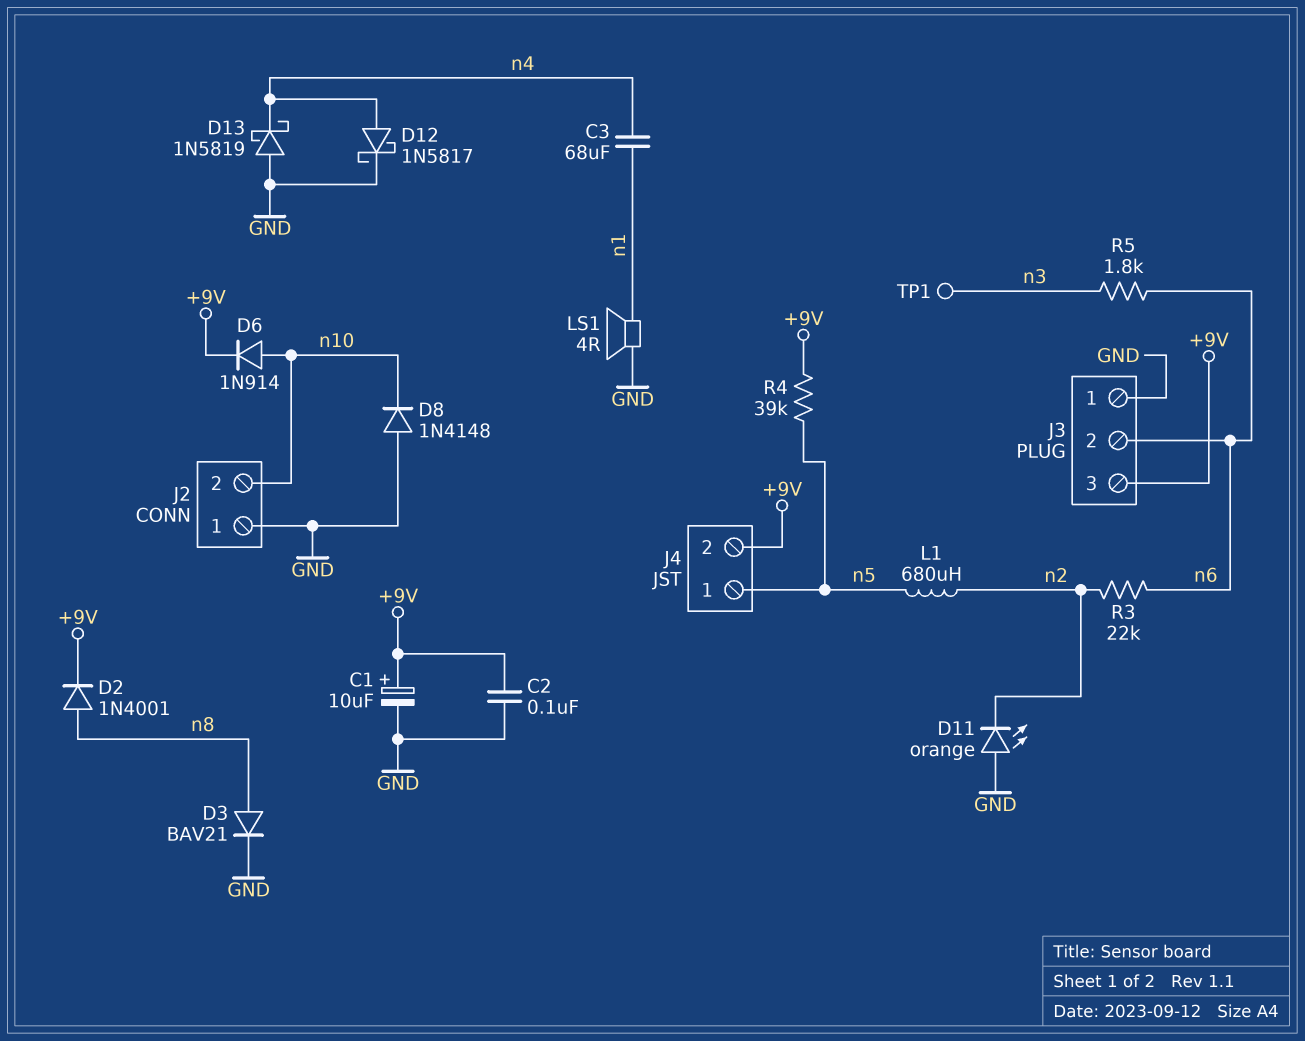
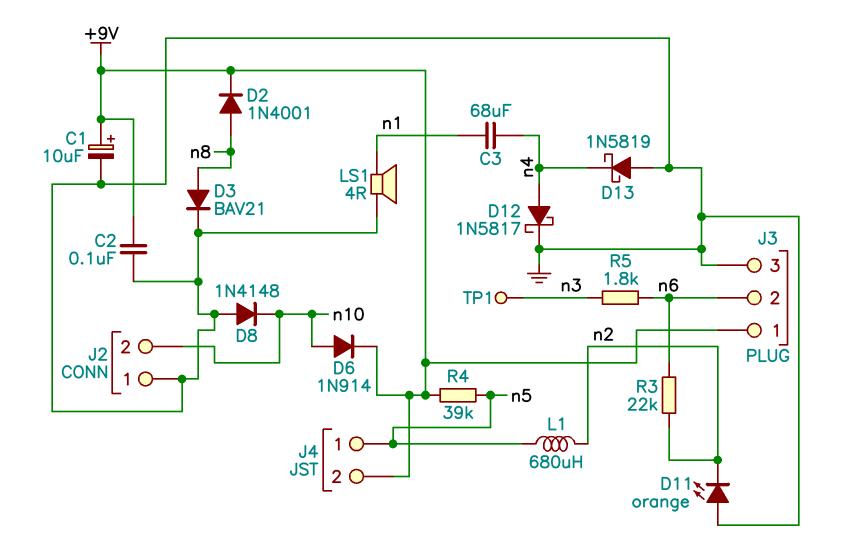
J3 pin 1: GND -> +9V
J3 pin 3: +9V -> GND

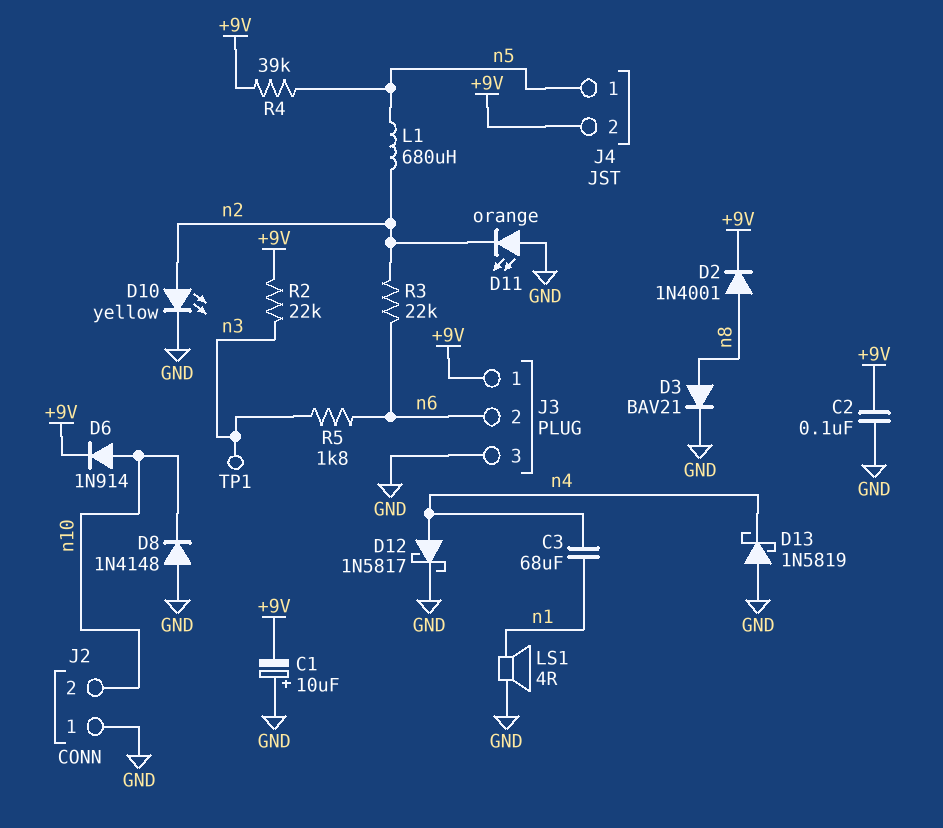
C1: 10uF (plus +9V, minus GND) -> 10uF (plus GND, minus +9V)
D10: none -> LED yellow (A n2, K GND)
R2: none -> 22k (+9V, n3)

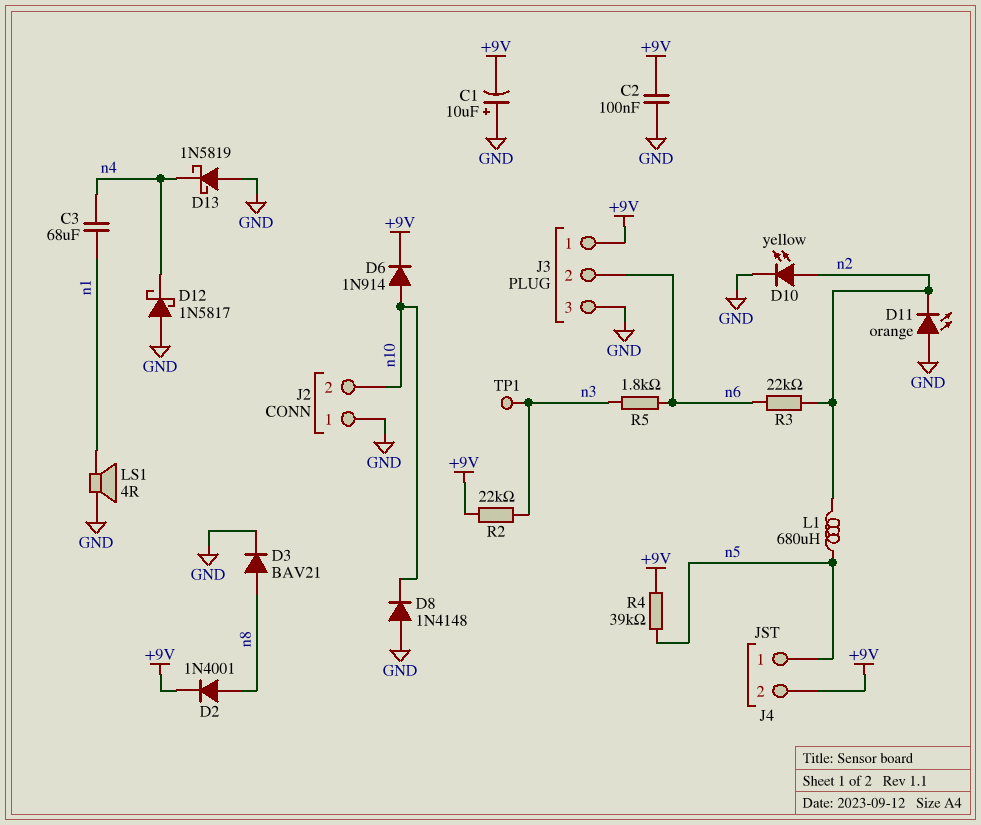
D12: schottky 1N5817 (A n4, K GND) -> schottky 1N5817 (A GND, K n4)

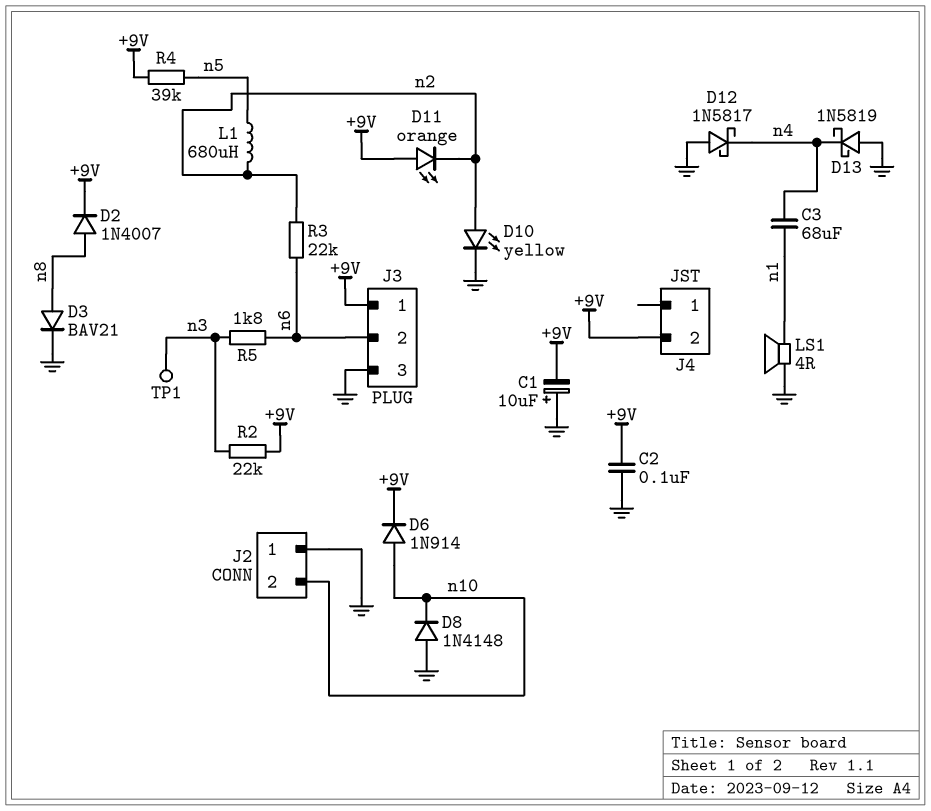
D2: diode 1N4001 (A n8, K +9V) -> diode 1N4007 (A n8, K +9V)
D11: LED orange (A GND, K n2) -> LED orange (A +9V, K n2)
J4 pin 1: n5 -> none

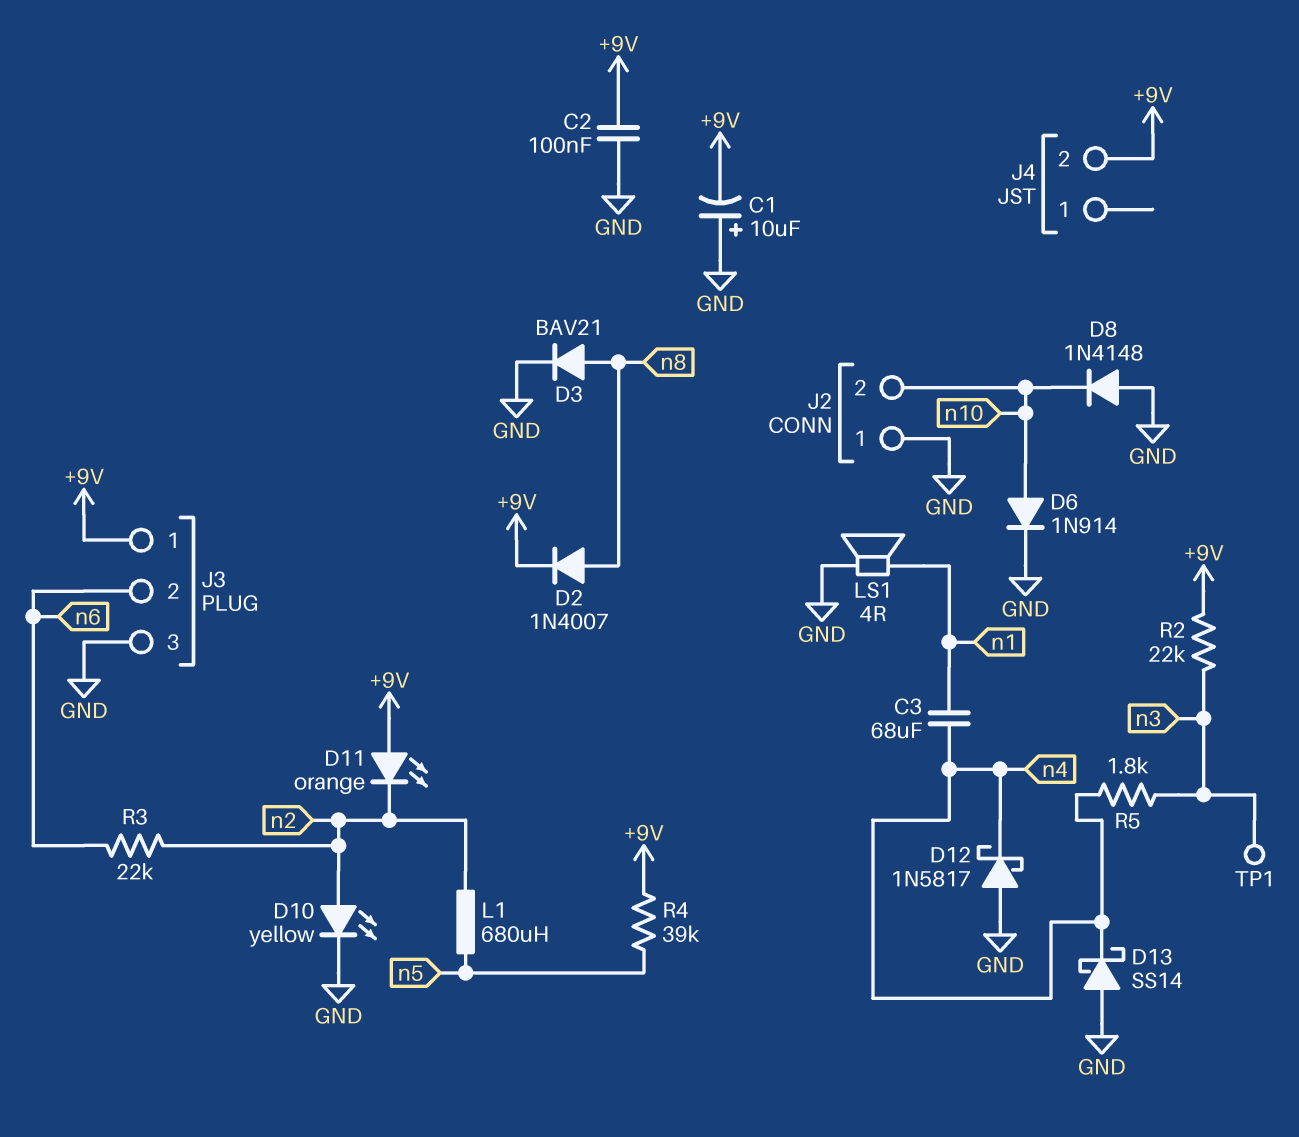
D6: diode 1N914 (A n10, K +9V) -> diode 1N914 (A n10, K GND)
D13: schottky 1N5819 (A GND, K n4) -> schottky SS14 (A GND, K n4)
R5: 1.8k (n3, n6) -> 1.8k (n3, n4)

